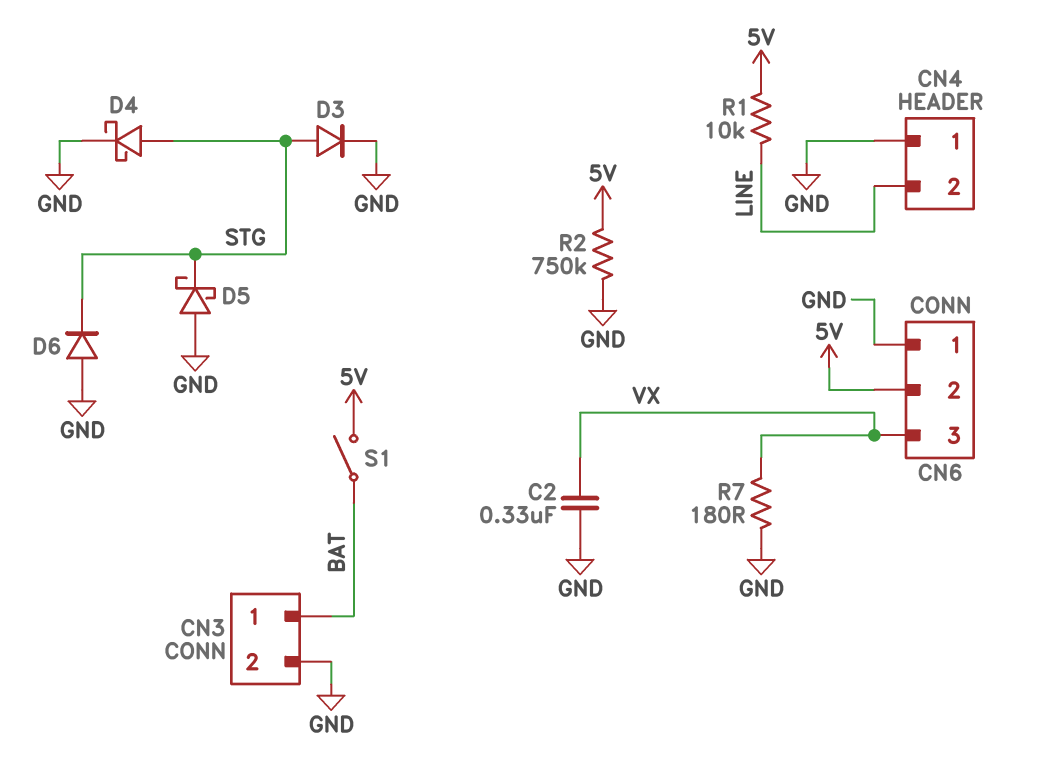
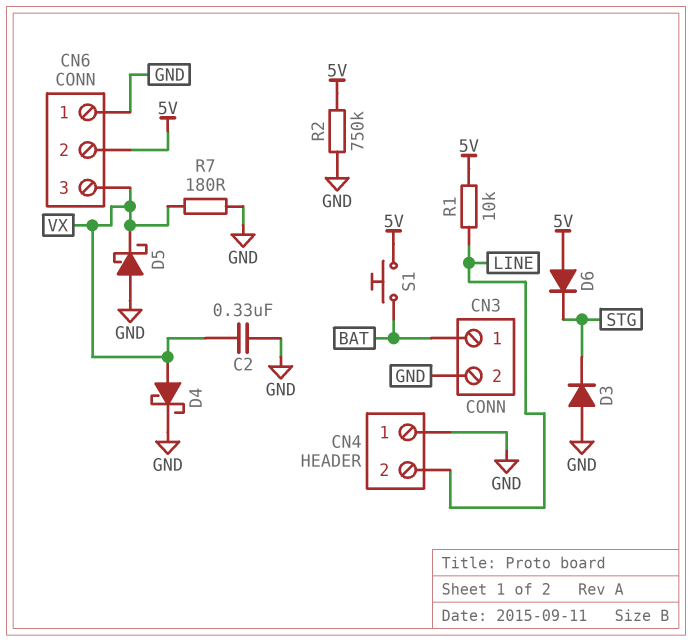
D3: diode (A STG, K GND) -> diode (A GND, K STG)
D4: schottky (A STG, K GND) -> schottky (A VX, K GND)
D5: schottky (A GND, K STG) -> schottky (A GND, K VX)
D6: diode (A GND, K STG) -> diode (A 5V, K STG)
S1: switch (5V, BAT) -> button (5V, BAT)

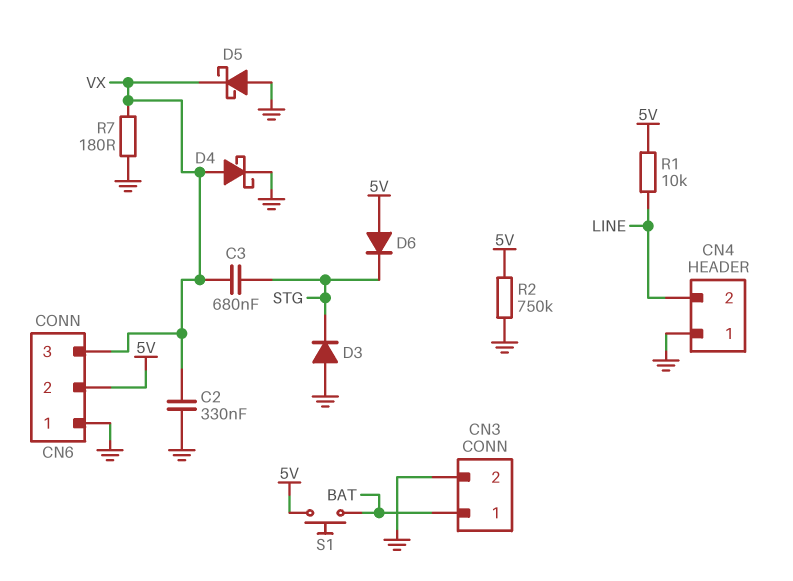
C3: none -> 680nF (STG, VX)

